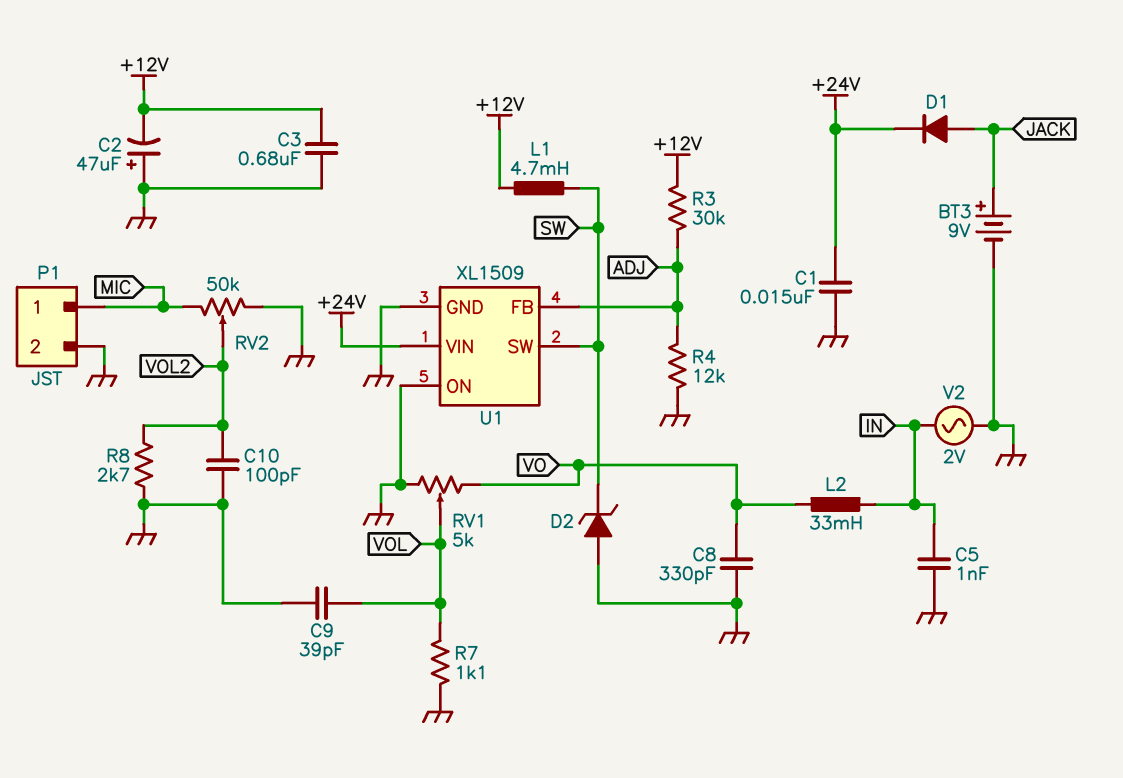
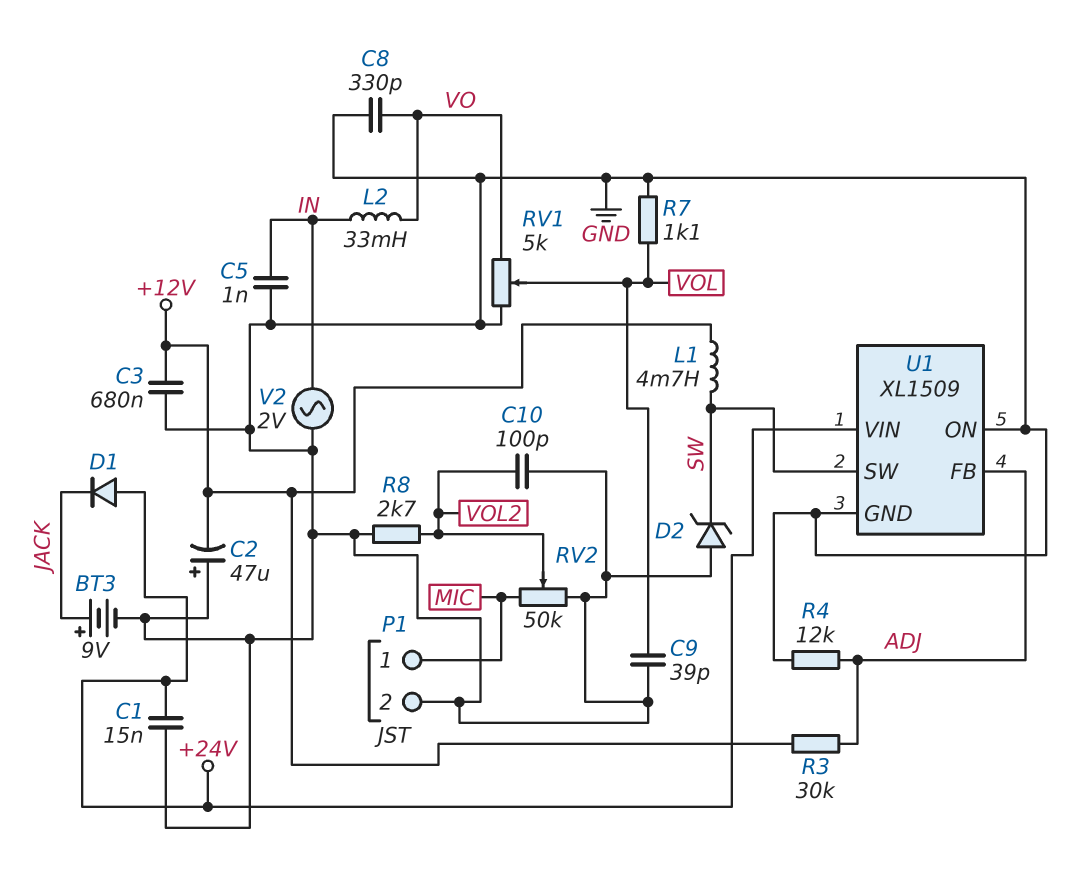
D1: diode (A JACK, K +24V) -> diode (A +24V, K JACK)

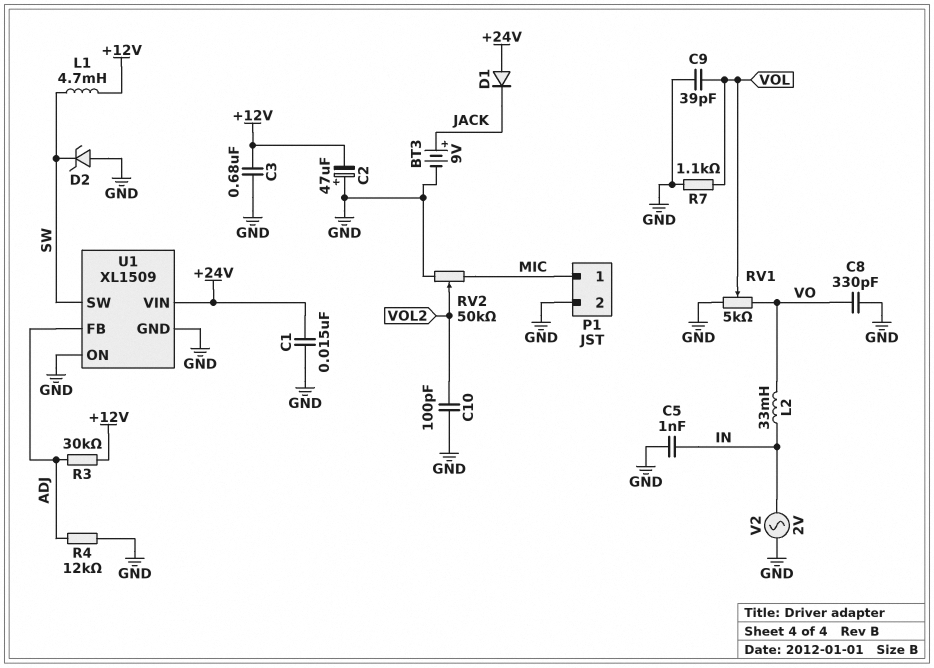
R8: 2.7k (GND, VOL2) -> none

